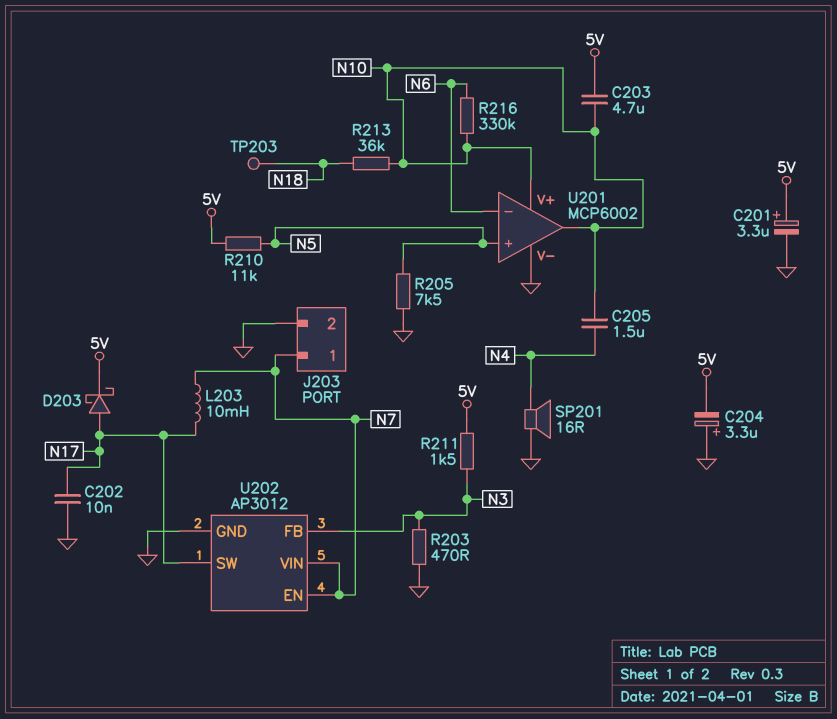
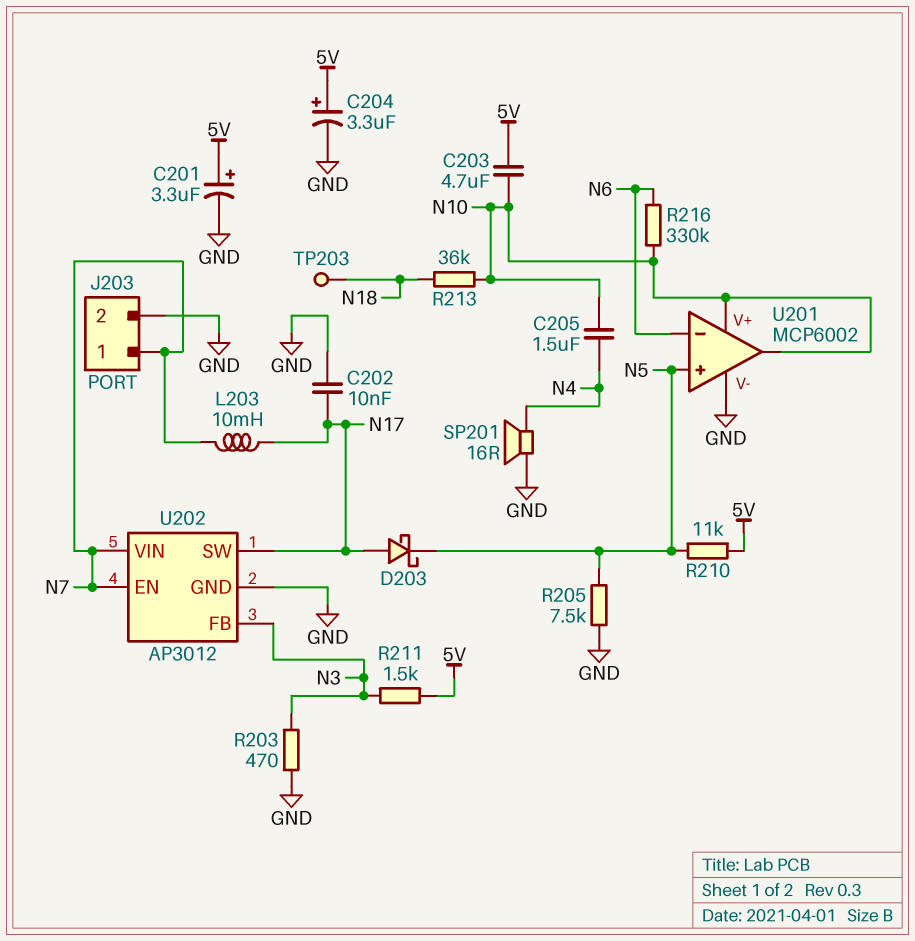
C204: 3.3uF (plus GND, minus 5V) -> 3.3uF (plus 5V, minus GND)
D203: schottky (A N17, K 5V) -> schottky (A N17, K N5)

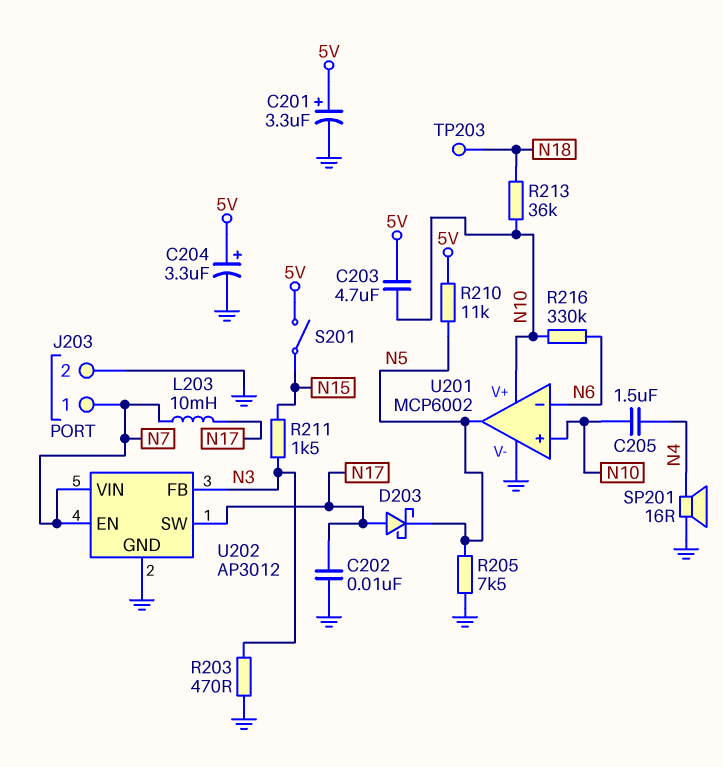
R211: 1.5k (5V, N3) -> 1.5k (N3, N15)
S201: none -> switch (5V, N15)
U201 pin in+: N5 -> N10
U201 pin out: N10 -> N5

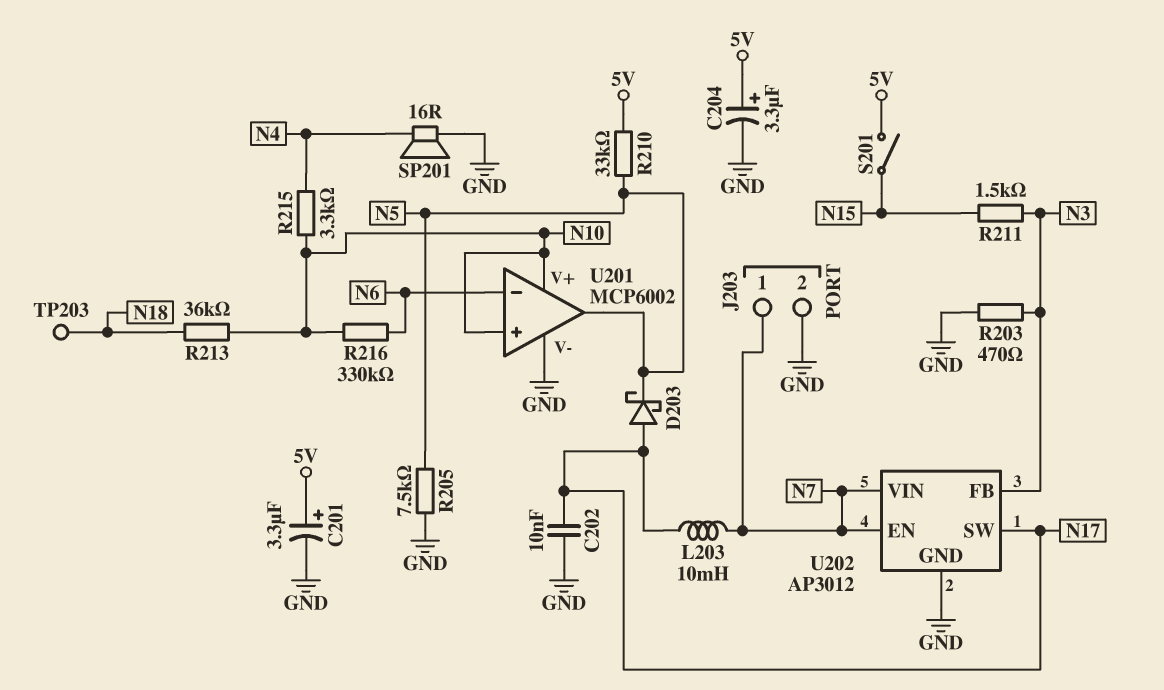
C203: 4.7uF (5V, N10) -> none
C205: 1.5uF (N4, N10) -> none
R210: 11k (5V, N5) -> 33k (5V, N5)
R215: none -> 3.3k (N4, N10)

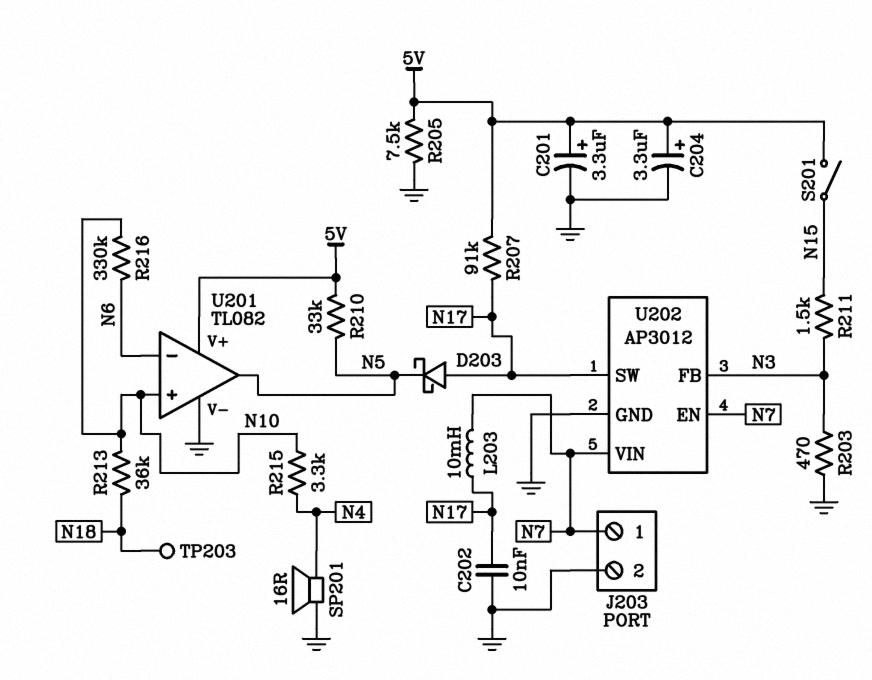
R205: 7.5k (GND, N5) -> 7.5k (5V, GND)
R207: none -> 91k (5V, N17)
U201: MCP6002 -> TL082
U201 pin V+: N10 -> 5V

